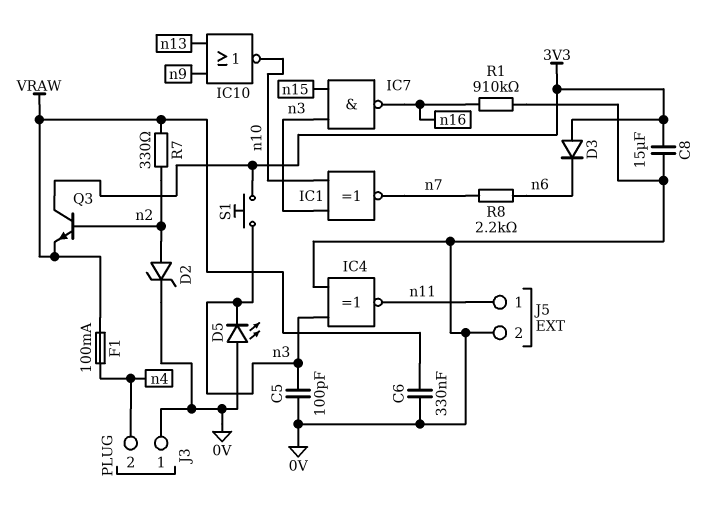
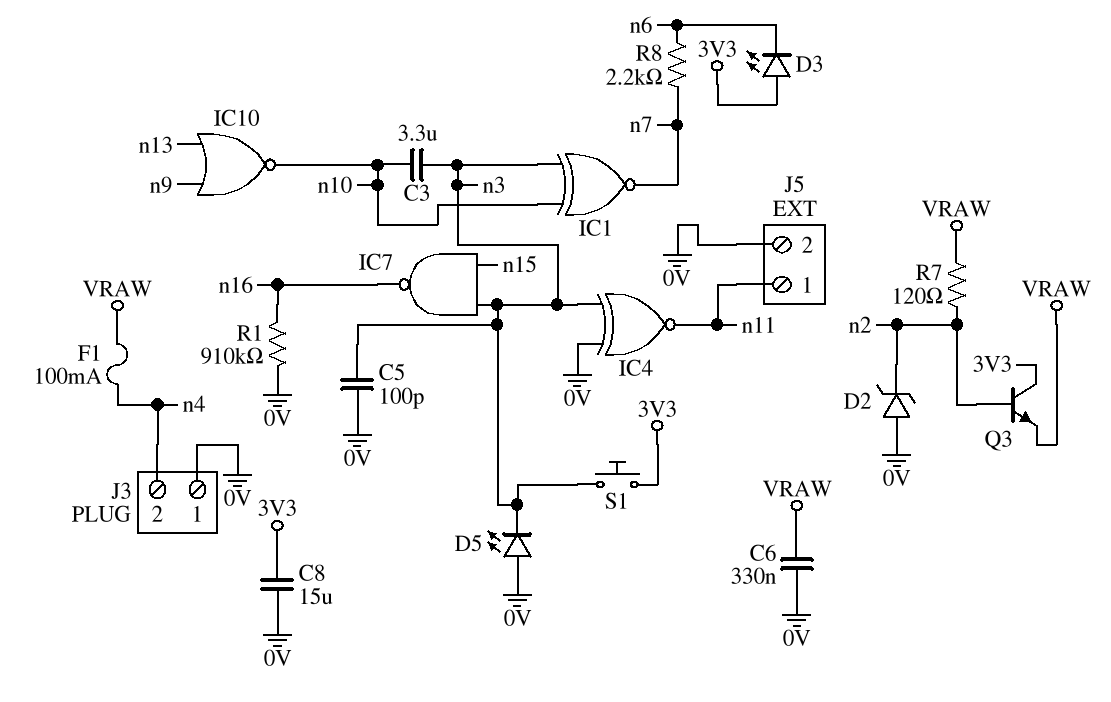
C3: none -> 3.3uF (n3, n10)
D2: zener (A n2, K 0V) -> zener (A 0V, K n2)
D3: diode (A 3V3, K n6) -> LED (A 3V3, K n6)
R7: 330 (VRAW, n2) -> 120 (VRAW, n2)

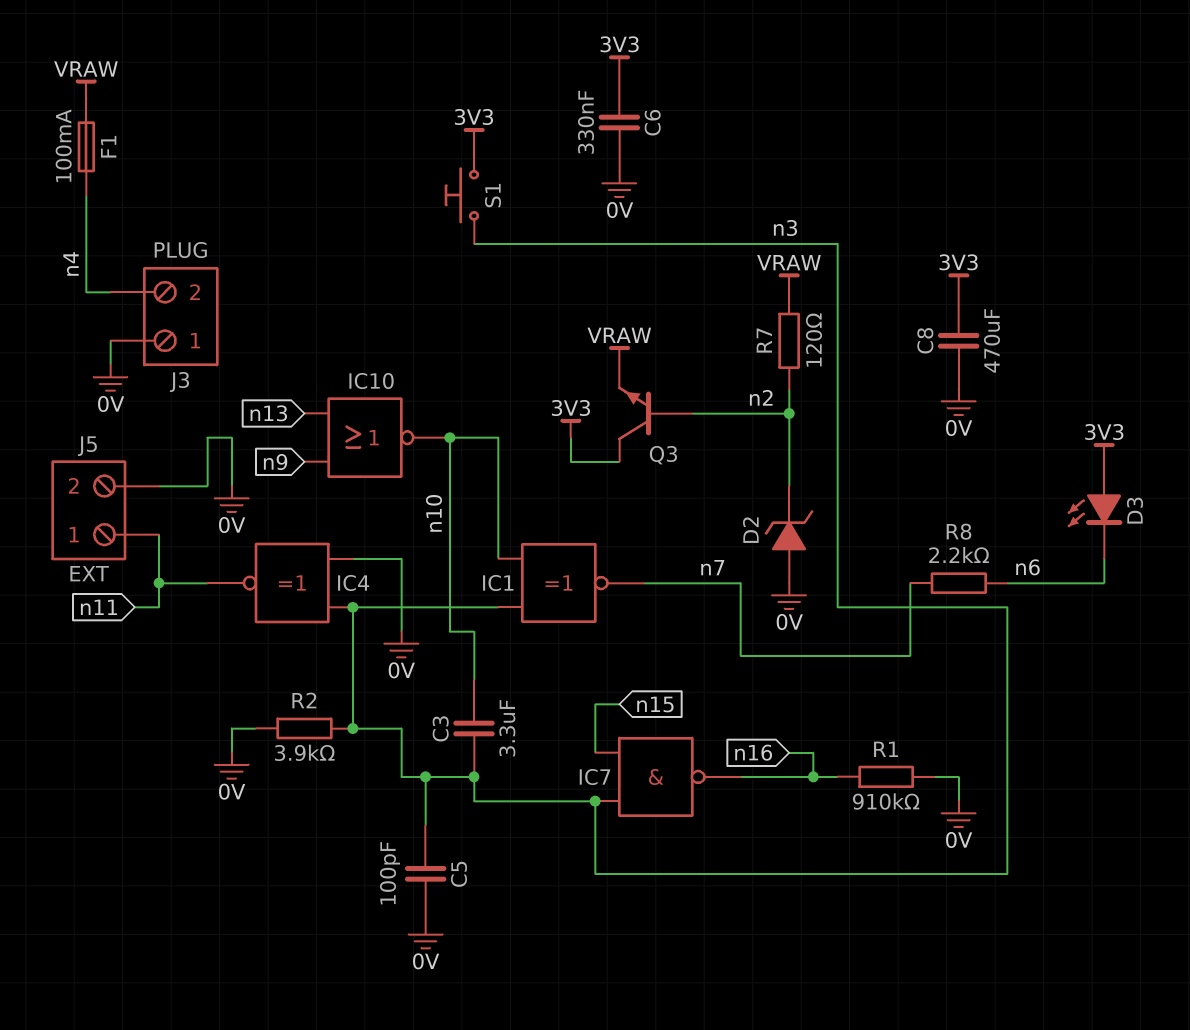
C6: 330nF (0V, VRAW) -> 330nF (0V, 3V3)
C8: 15uF (0V, 3V3) -> 470uF (0V, 3V3)
D5: LED (A 0V, K n3) -> none
R2: none -> 3.9k (0V, n3)

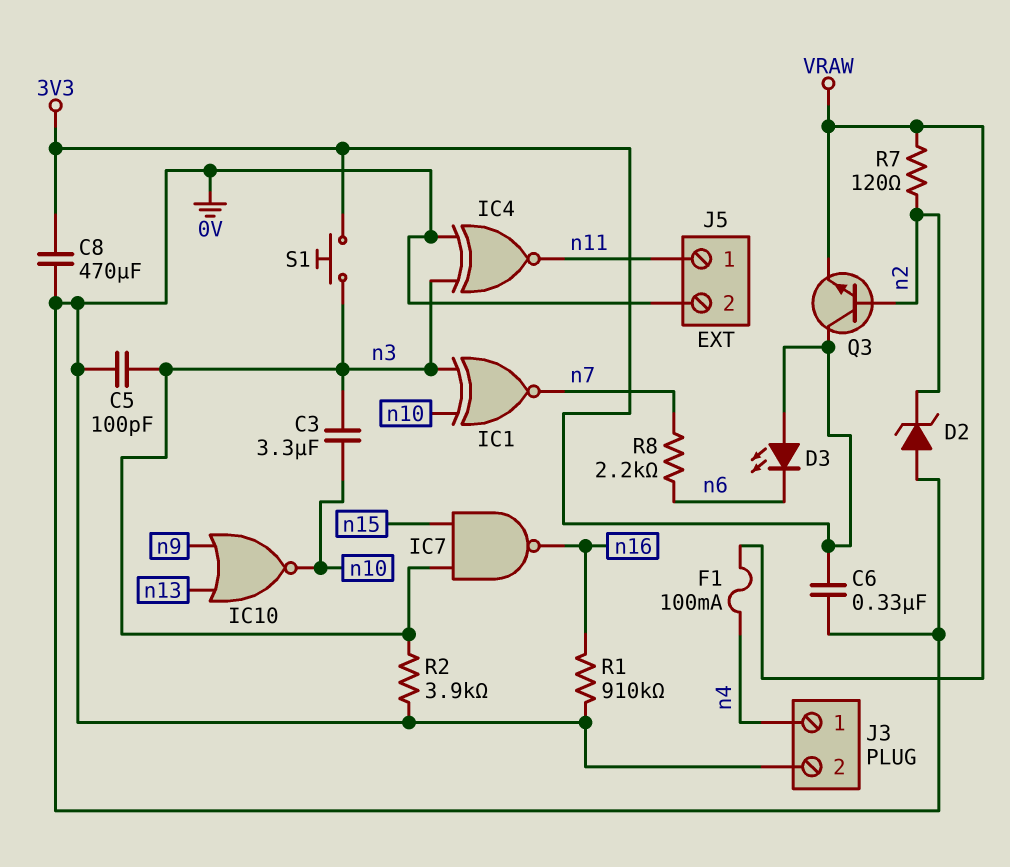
J3 pin 1: 0V -> n4
J3 pin 2: n4 -> 0V

